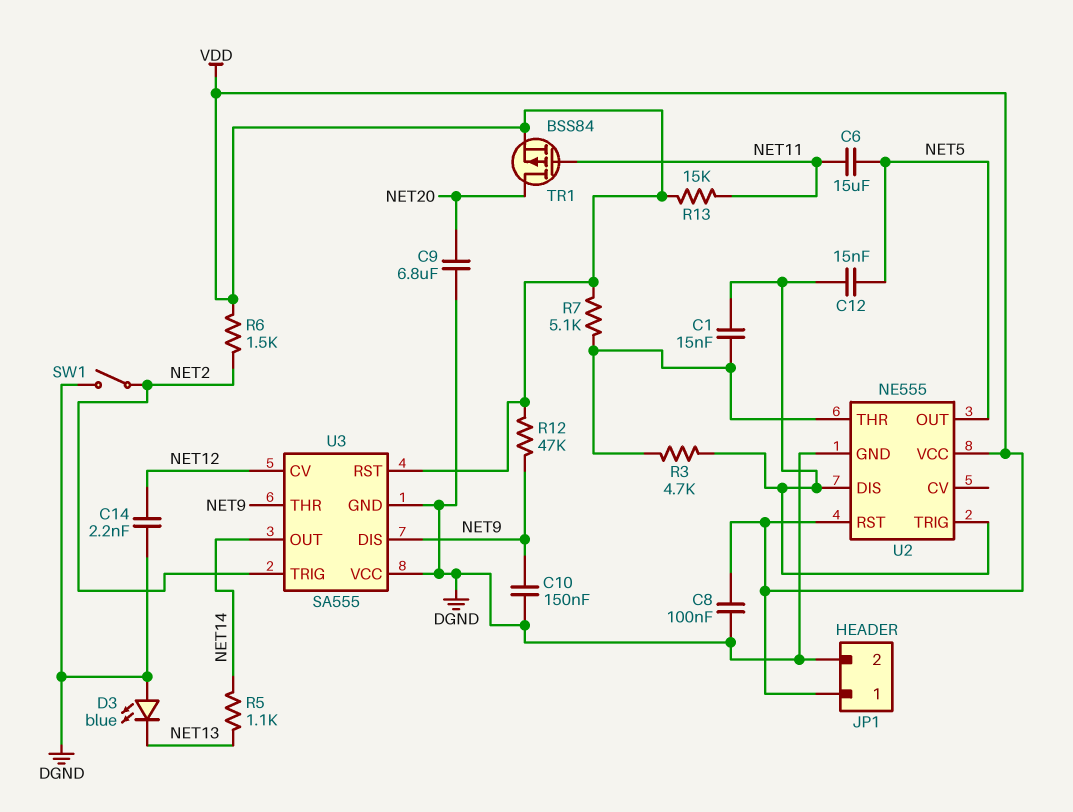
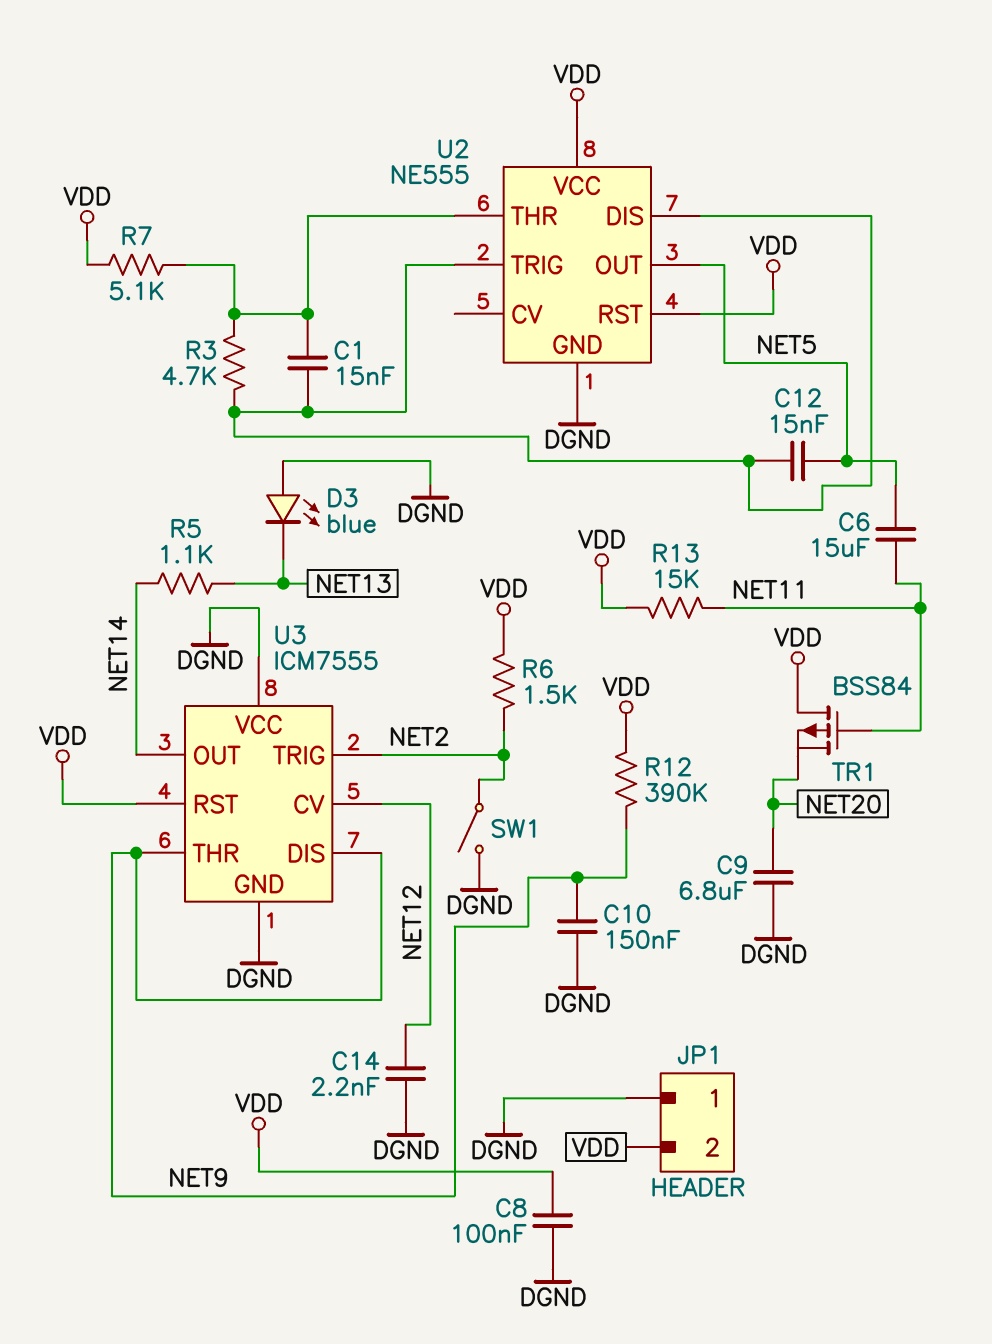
JP1 pin 1: VDD -> DGND
JP1 pin 2: DGND -> VDD
R12: 47k (NET9, VDD) -> 390k (NET9, VDD)
TR1: PMOS BSS84 (G NET11, D NET20, S VDD) -> PMOS BSS84 (G NET11, D VDD, S NET20)
U3: SA555 -> ICM7555

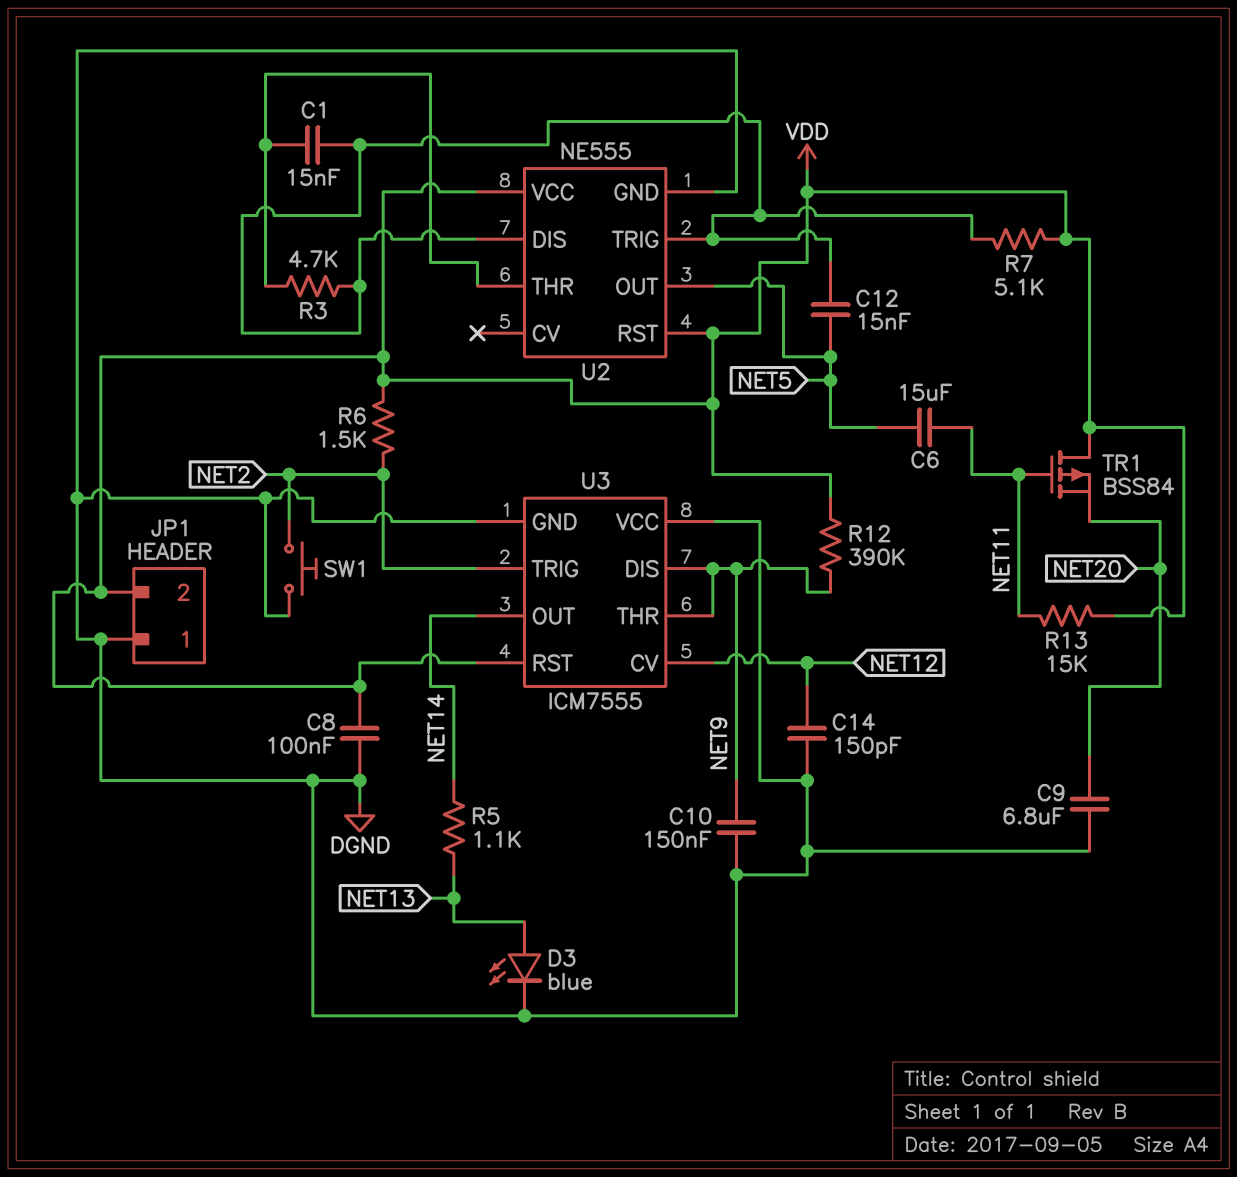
C14: 2.2nF (DGND, NET12) -> 150pF (DGND, NET12)
D3: LED blue (A DGND, K NET13) -> LED blue (A NET13, K DGND)
R7: 5.1k (U2/THR, VDD) -> 5.1k (U2/DIS, VDD)
SW1: switch (DGND, NET2) -> button (DGND, NET2)

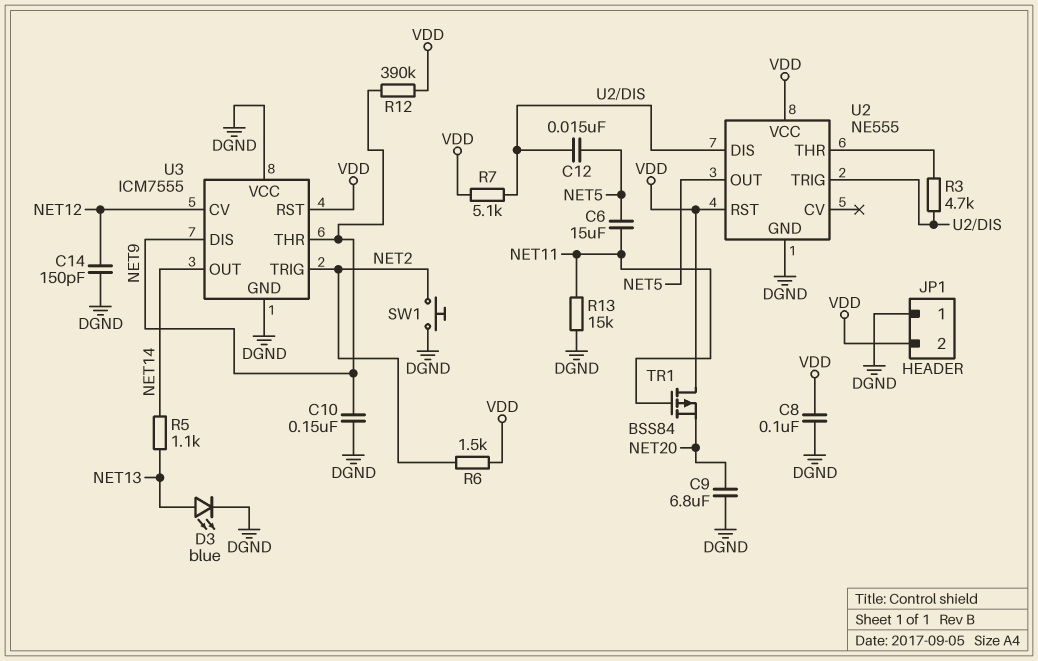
C1: 15nF (U2/DIS, U2/THR) -> none
R13: 15k (NET11, VDD) -> 15k (DGND, NET11)

